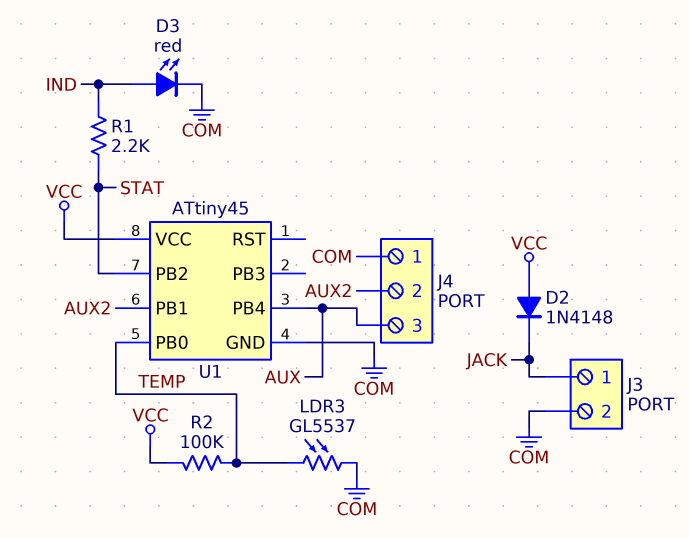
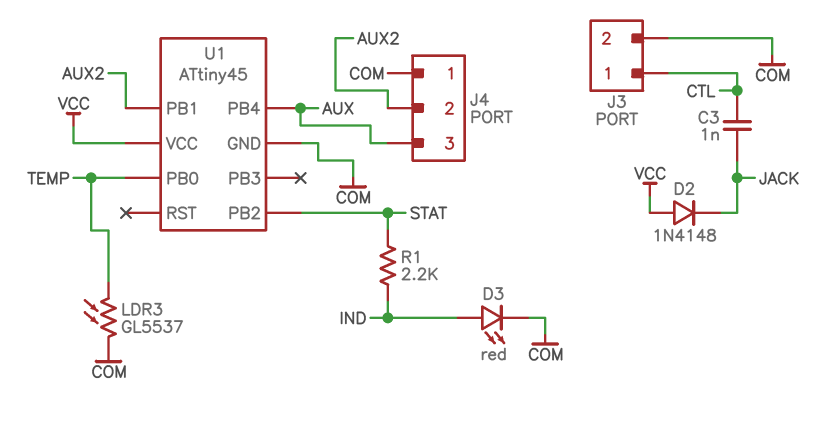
C3: none -> 1nF (CTL, JACK)
J3 pin 1: JACK -> CTL
R2: 100k (TEMP, VCC) -> none

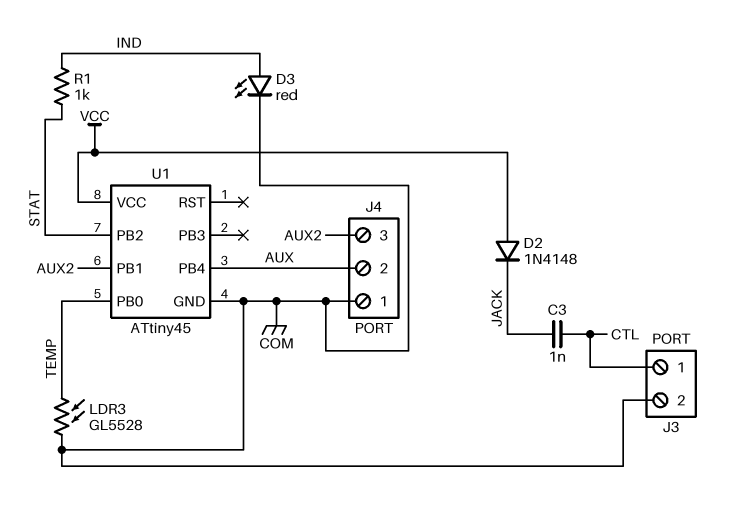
J4 pin 2: AUX2 -> AUX
J4 pin 3: AUX -> AUX2
LDR3: GL5537 (COM, TEMP) -> GL5528 (COM, TEMP)
R1: 2.2k (IND, STAT) -> 1k (IND, STAT)

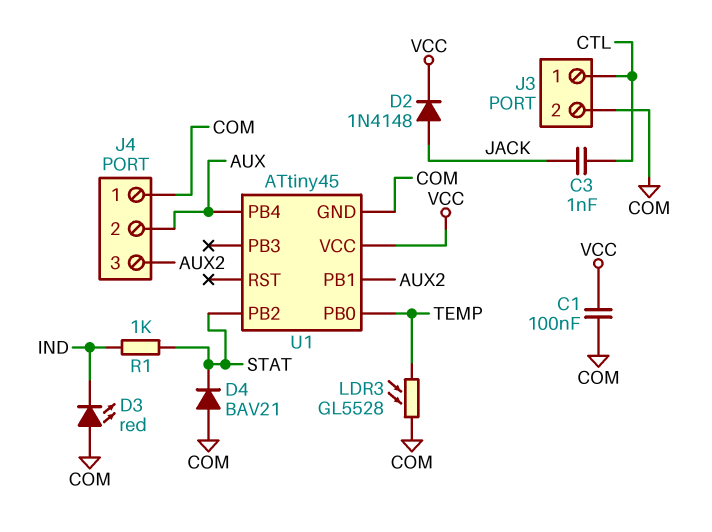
C1: none -> 100nF (COM, VCC)
D2: diode 1N4148 (A VCC, K JACK) -> diode 1N4148 (A JACK, K VCC)
D3: LED red (A IND, K COM) -> LED red (A COM, K IND)
D4: none -> diode BAV21 (A COM, K STAT)

